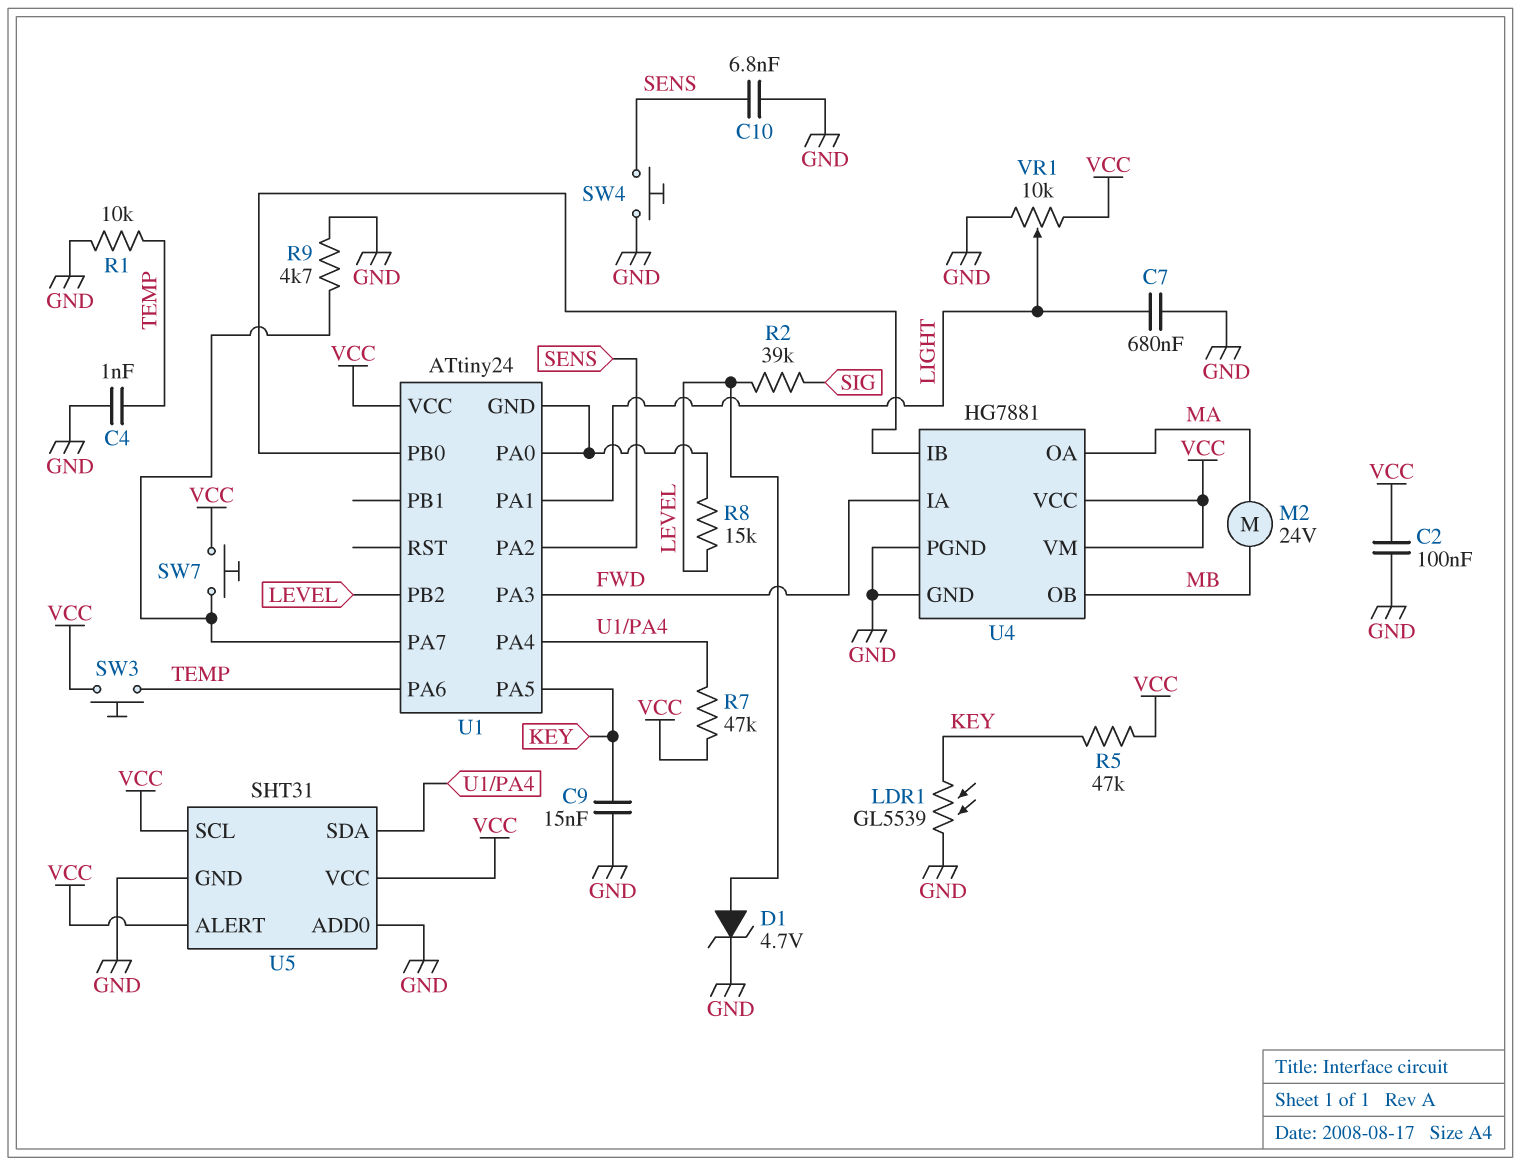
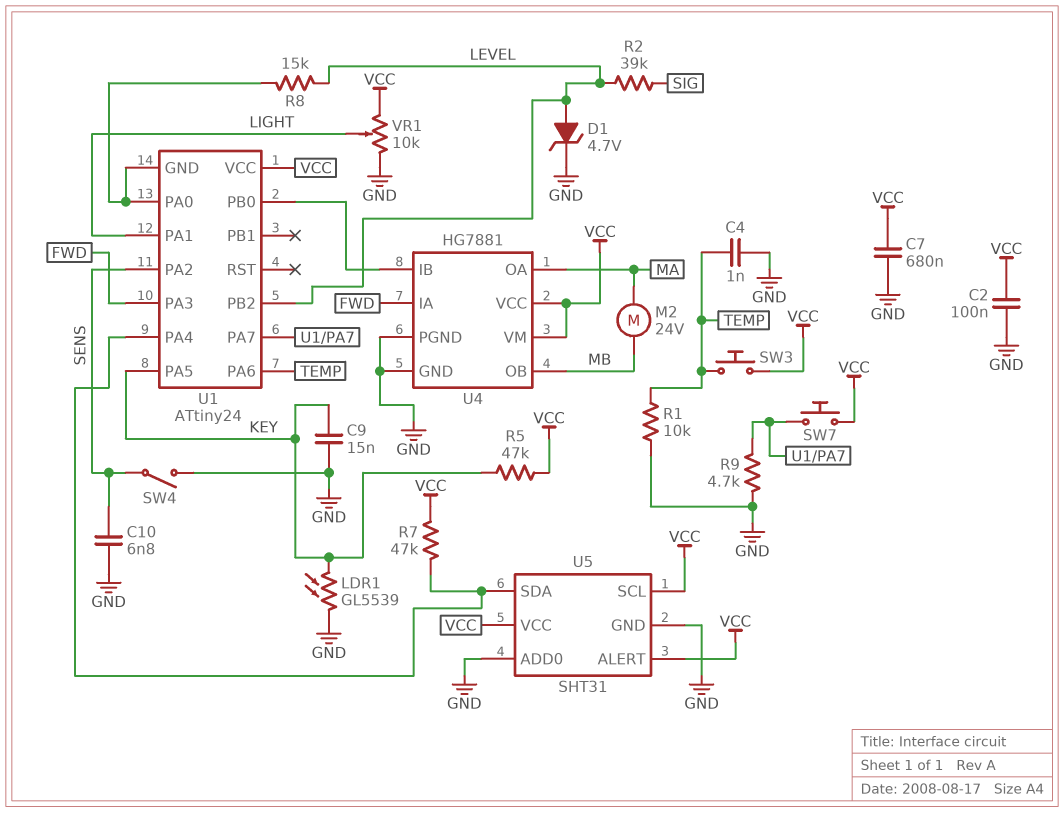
C7: 680nF (GND, LIGHT) -> 680nF (GND, VCC)
SW4: button (GND, SENS) -> switch (GND, SENS)

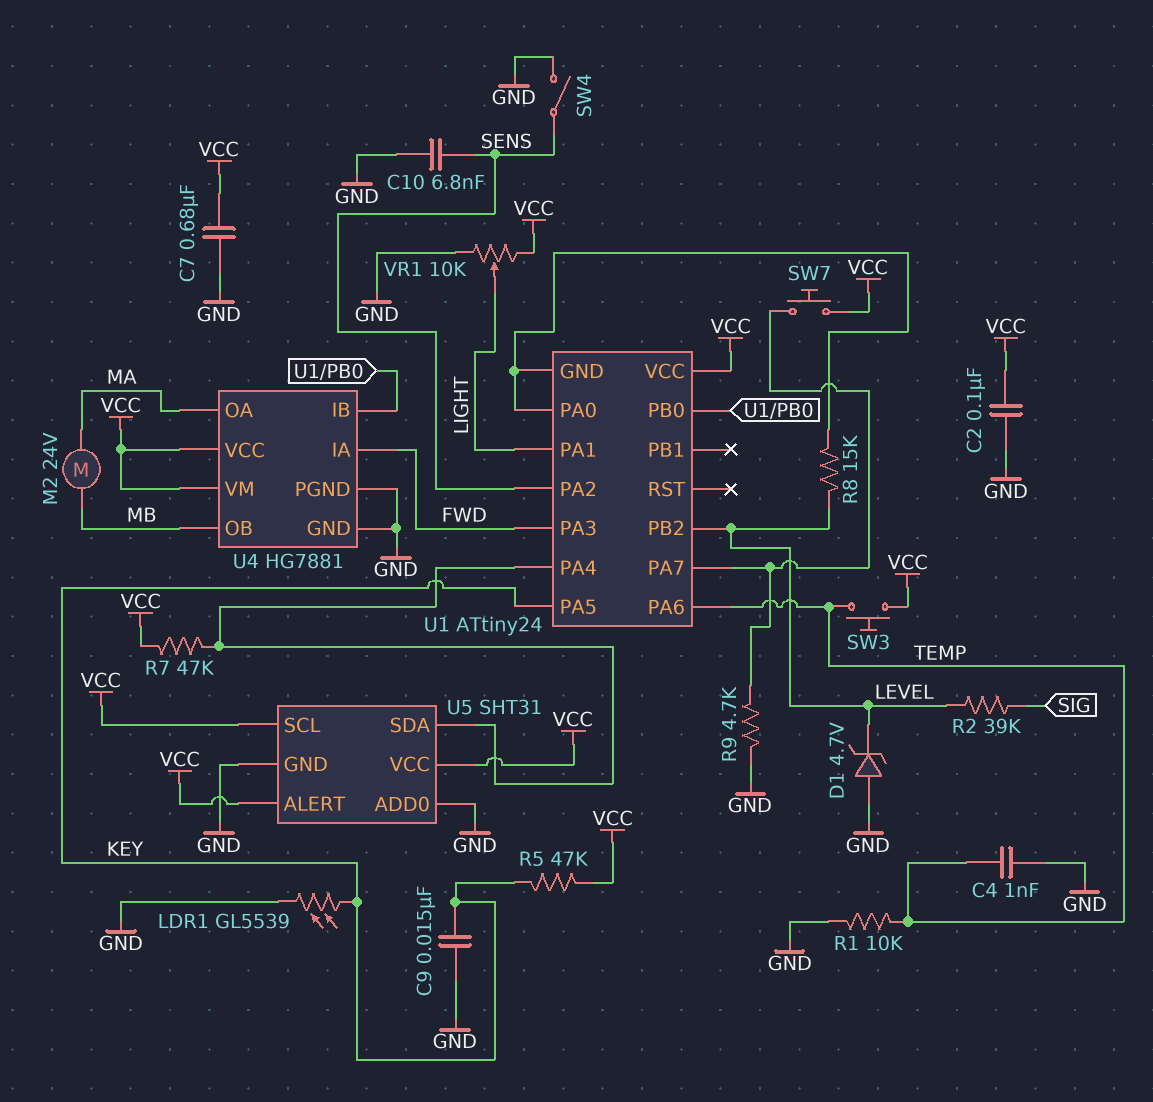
D1: zener 4.7V (A LEVEL, K GND) -> zener 4.7V (A GND, K LEVEL)

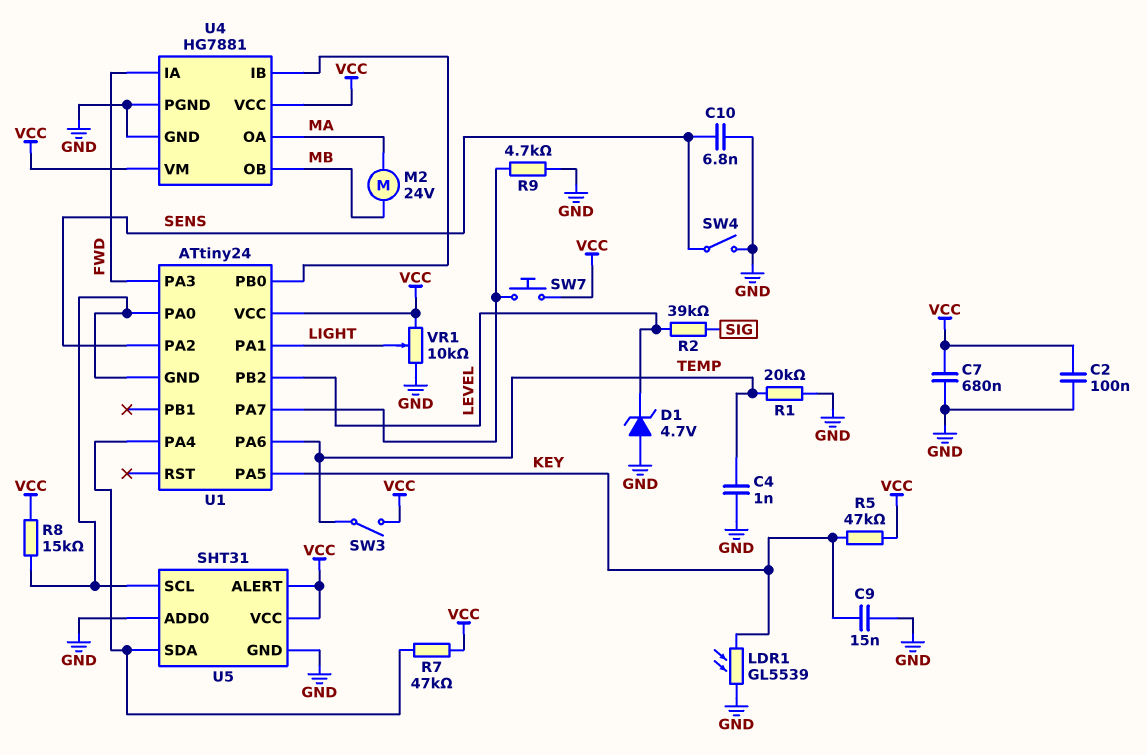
R1: 10k (GND, TEMP) -> 20k (GND, TEMP)
R8: 15k (LEVEL, U1/GND) -> 15k (U1/GND, VCC)
SW3: button (TEMP, VCC) -> switch (TEMP, VCC)
U5 pin SCL: VCC -> U1/GND

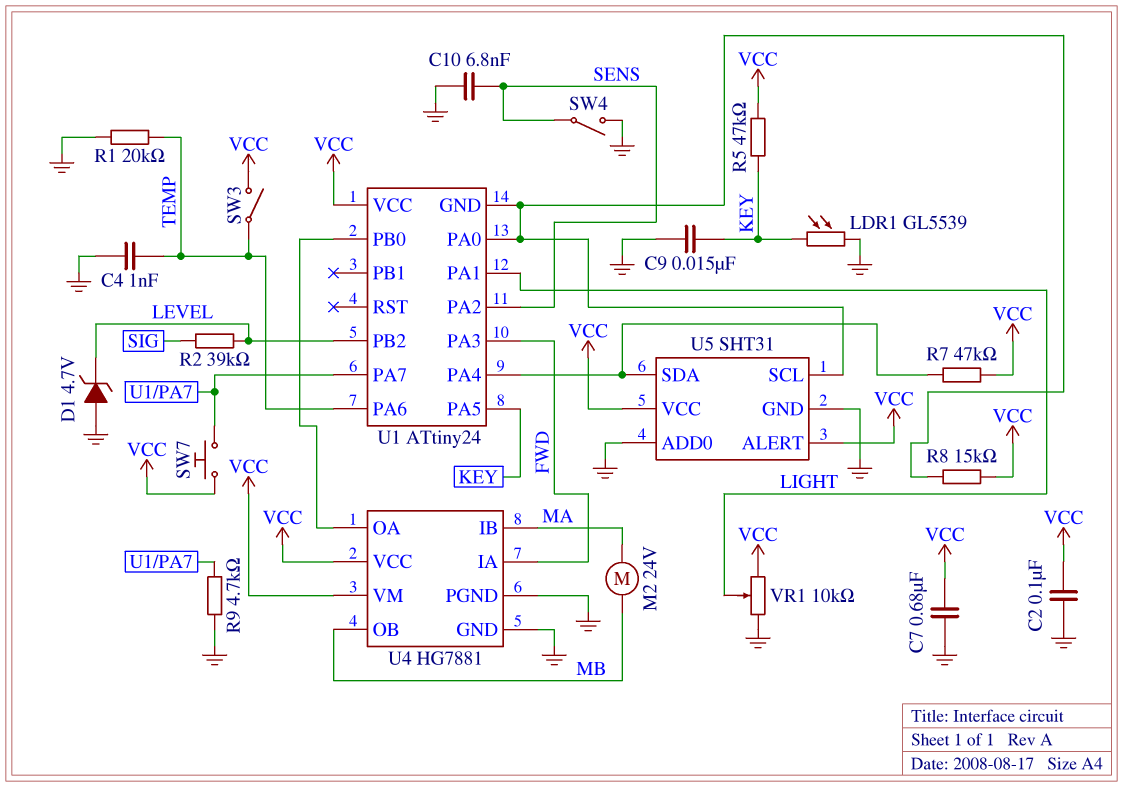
U4 pin IB: U1/PB0 -> MA
U4 pin OA: MA -> U1/PB0

